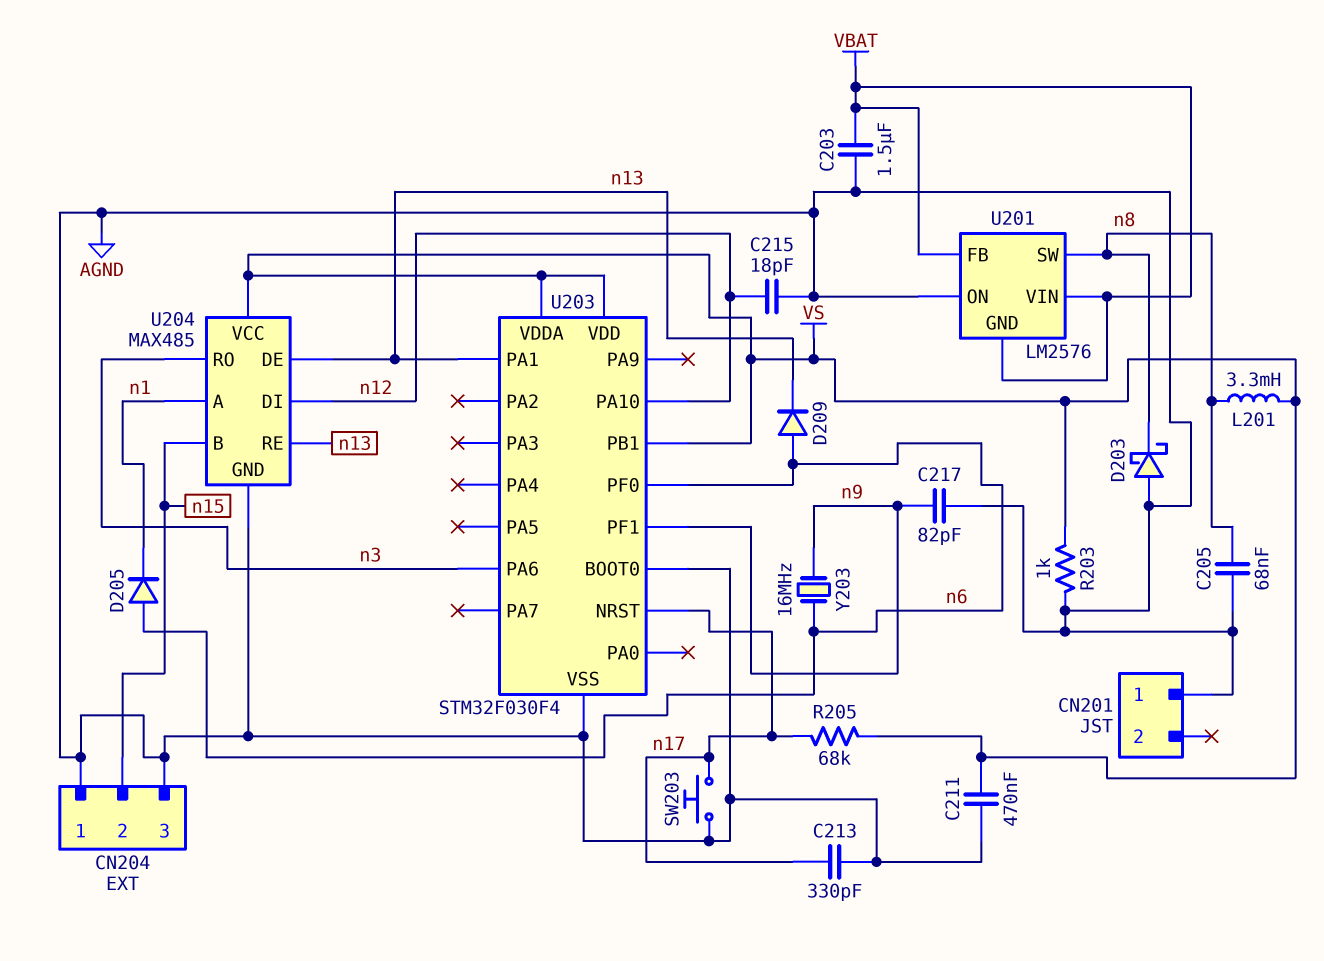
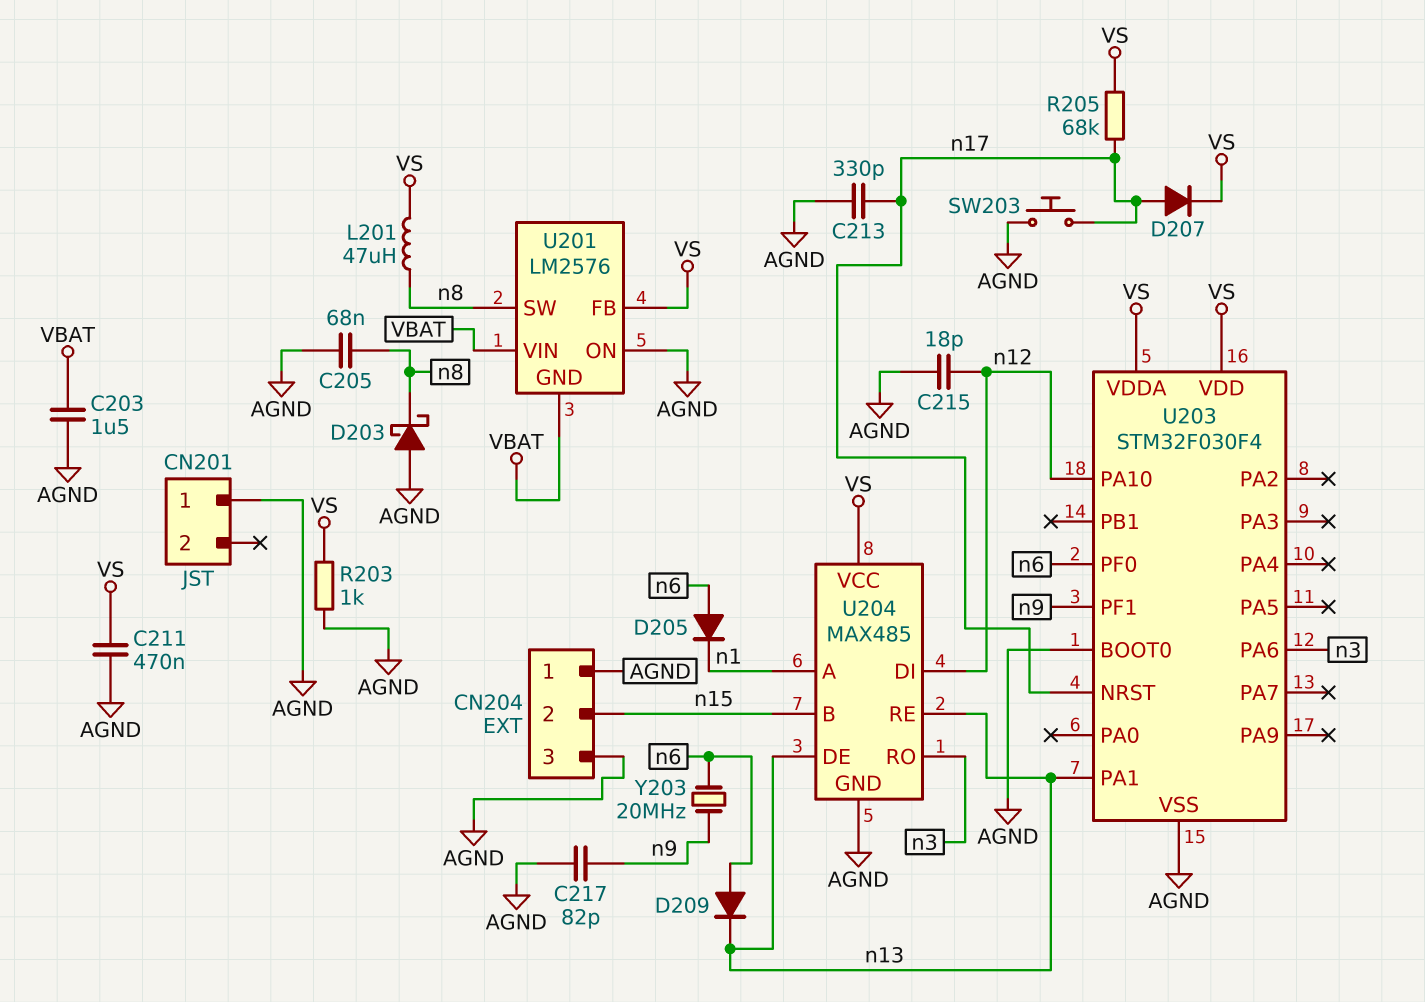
D207: none -> diode (A n17, K VS)
L201: 3.3mH (VS, n8) -> 47uH (VS, n8)
U201 pin FB: VBAT -> VS
U203 pin PB1: VS -> none
Y203: 16MHz (n6, n9) -> 20MHz (n6, n9)

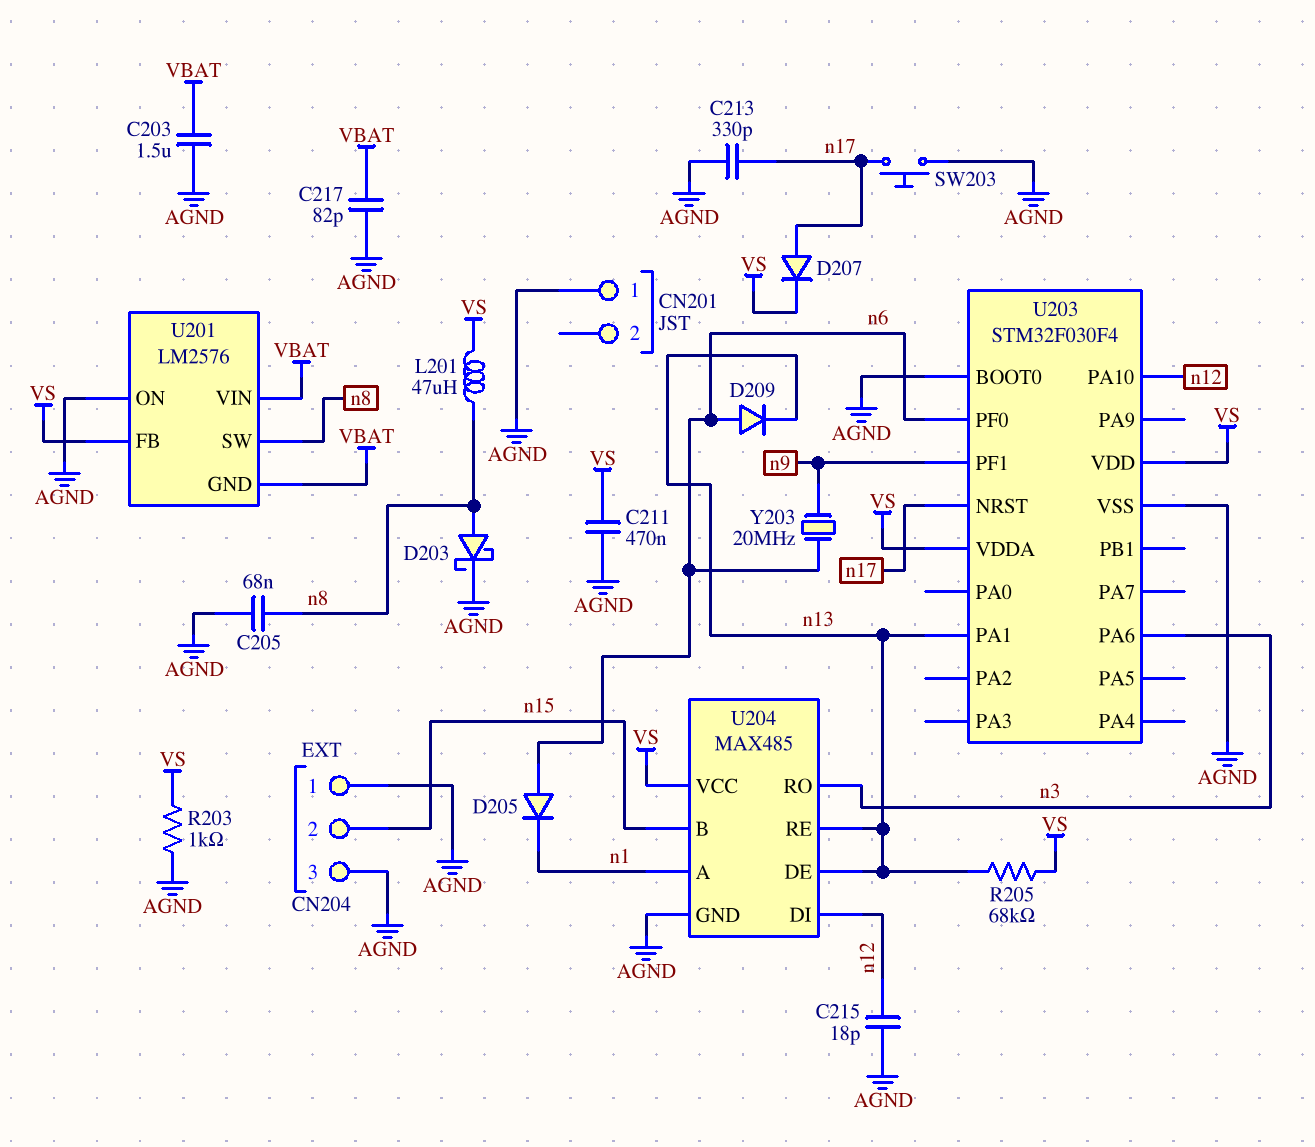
C217: 82pF (AGND, n9) -> 82pF (AGND, VBAT)
D203: schottky (A AGND, K n8) -> schottky (A n8, K AGND)
R205: 68k (VS, n17) -> 68k (VS, n13)

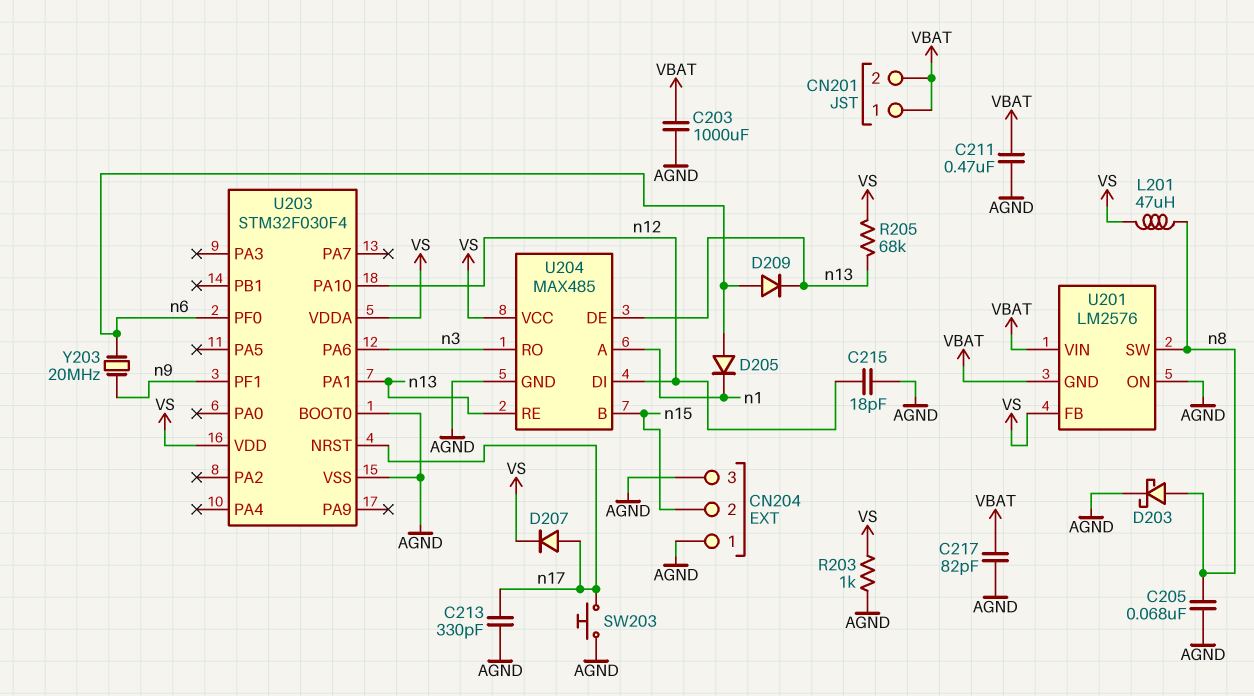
C203: 1.5uF (AGND, VBAT) -> 1000uF (AGND, VBAT)
C211: 470nF (AGND, VS) -> 470nF (AGND, VBAT)
CN201 pin 1: AGND -> VBAT
CN201 pin 2: none -> VBAT

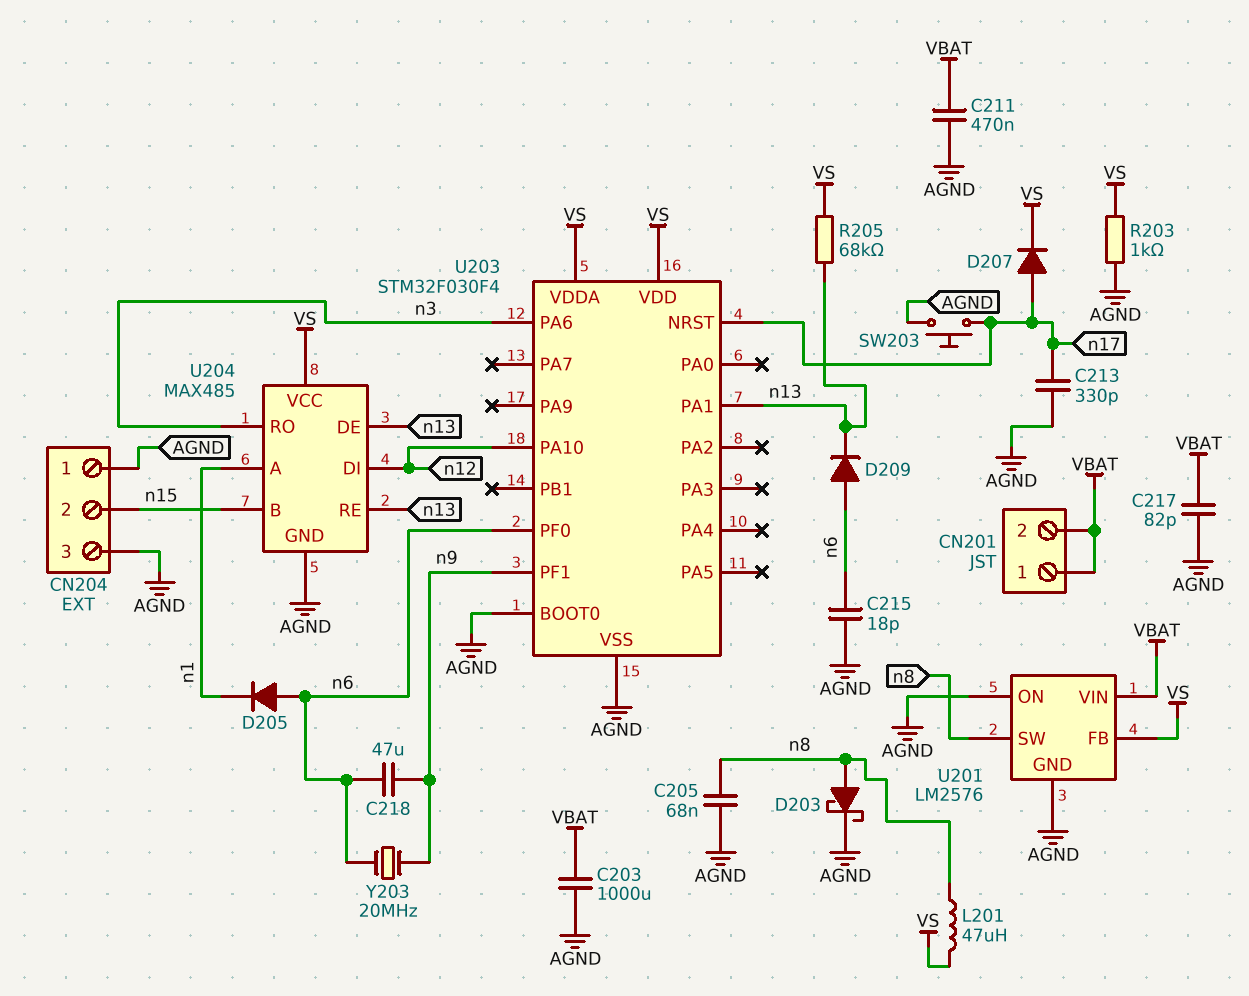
C215: 18pF (AGND, n12) -> 18pF (AGND, n6)
C218: none -> 47uF (n6, n9)
U201 pin GND: VBAT -> AGND

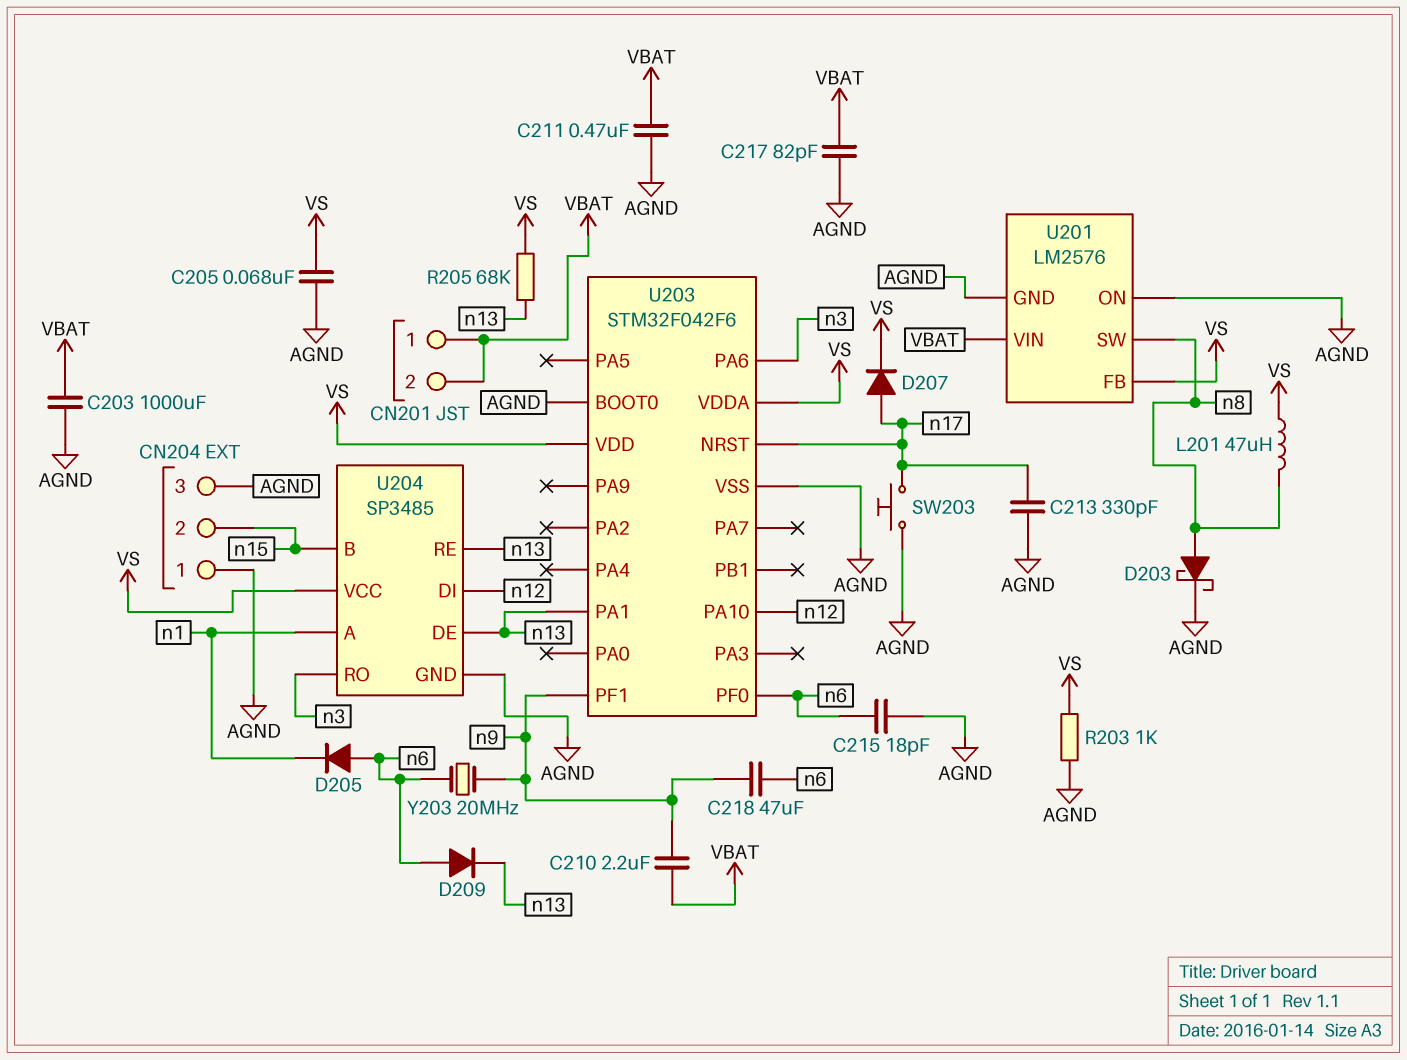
C205: 68nF (AGND, n8) -> 68nF (AGND, VS)
C210: none -> 2.2uF (VBAT, n9)
U203: STM32F030F4 -> STM32F042F6
U204: MAX485 -> SP3485

